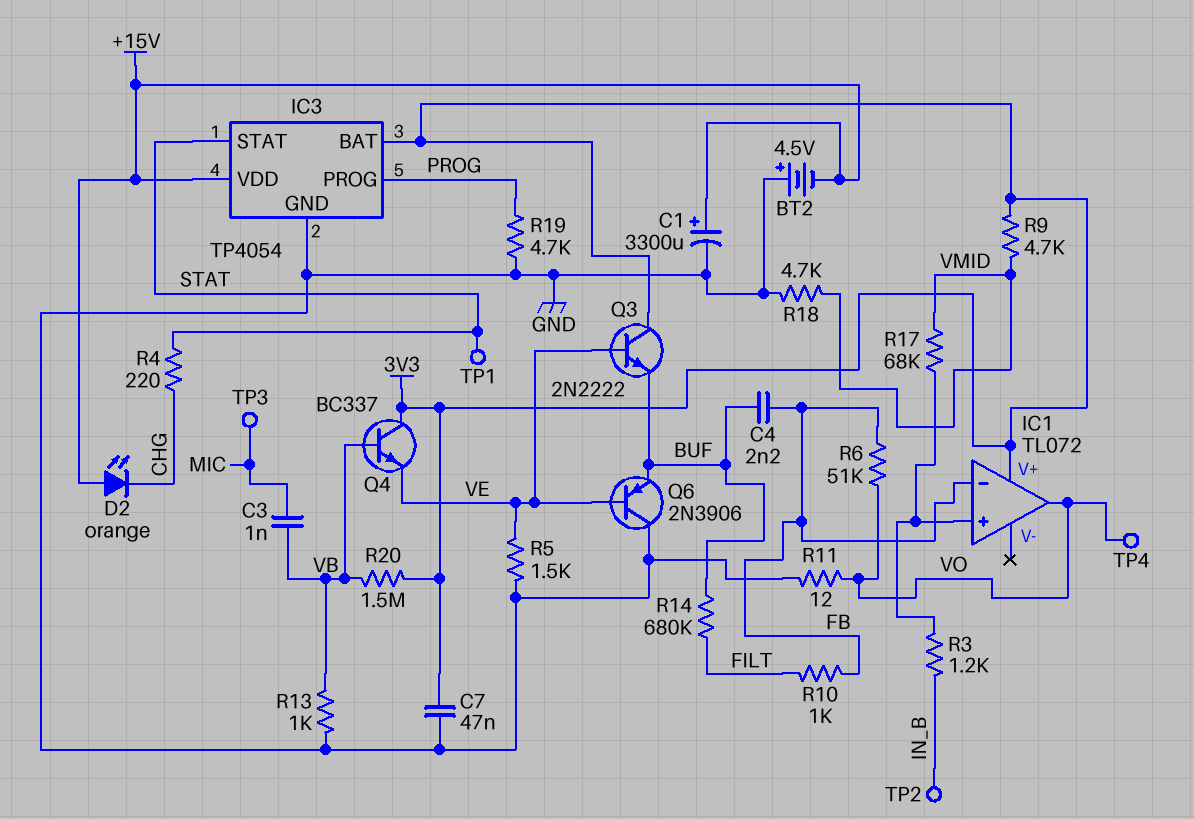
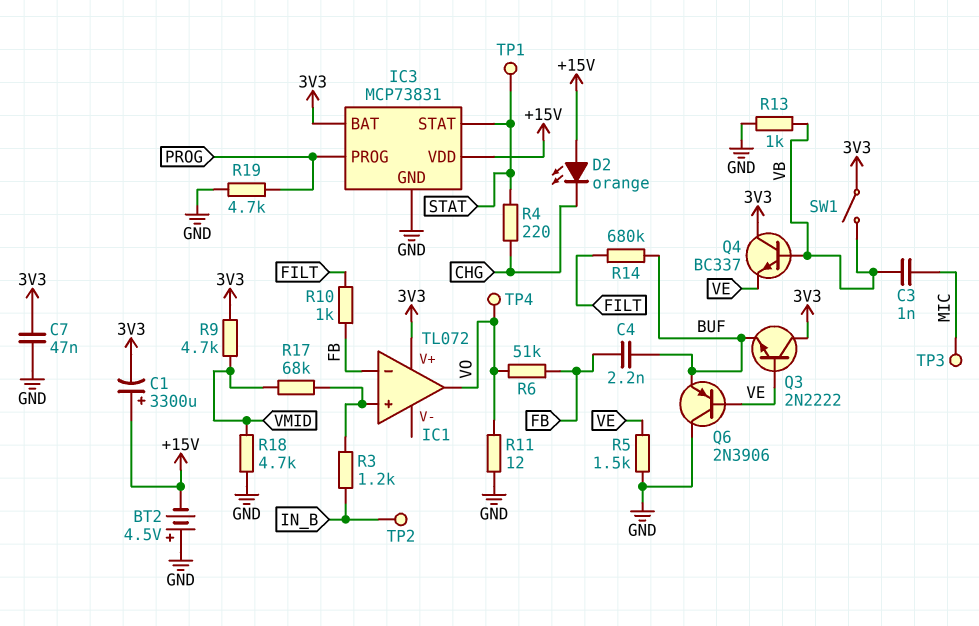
C1: 3300uF (plus +15V, minus GND) -> 3300uF (plus +15V, minus 3V3)
IC3: TP4054 -> MCP73831
R20: 1.5M (3V3, VB) -> none
SW1: none -> switch (3V3, VB)

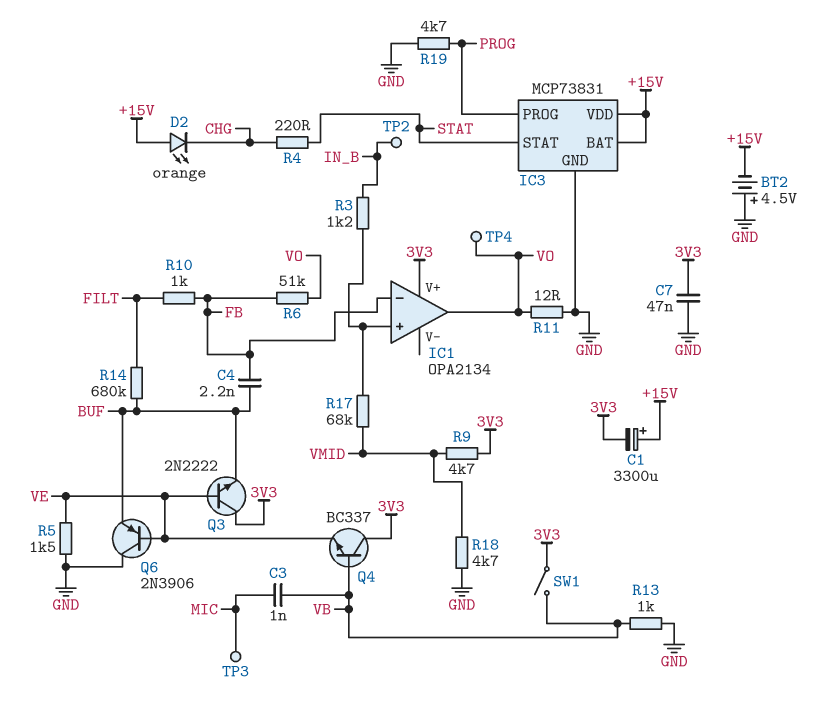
IC1: TL072 -> OPA2134
IC3 pin BAT: 3V3 -> +15V
TP1: test point (STAT) -> none

